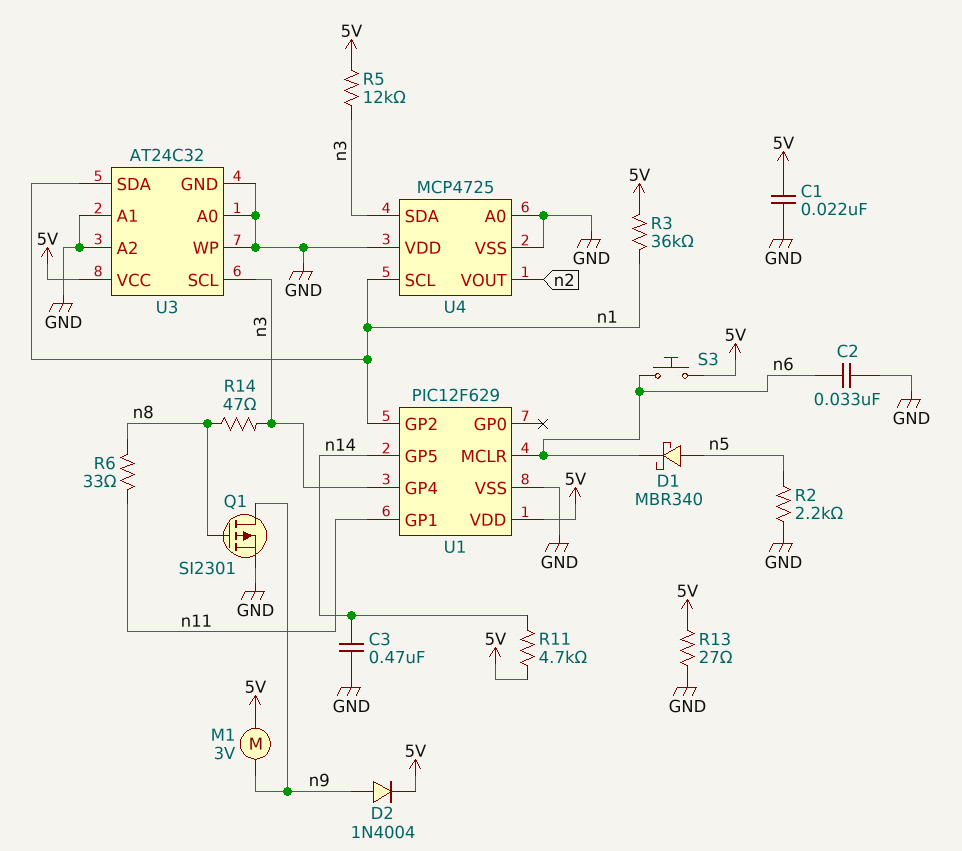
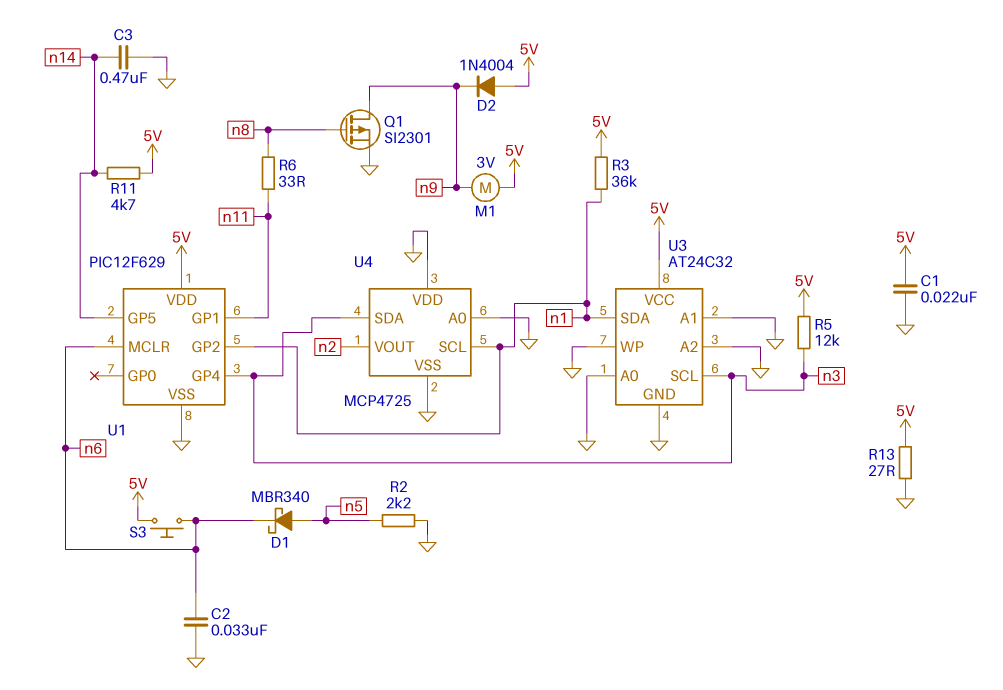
D2: diode 1N4004 (A n9, K 5V) -> diode 1N4004 (A 5V, K n9)
R14: 47 (n3, n8) -> none

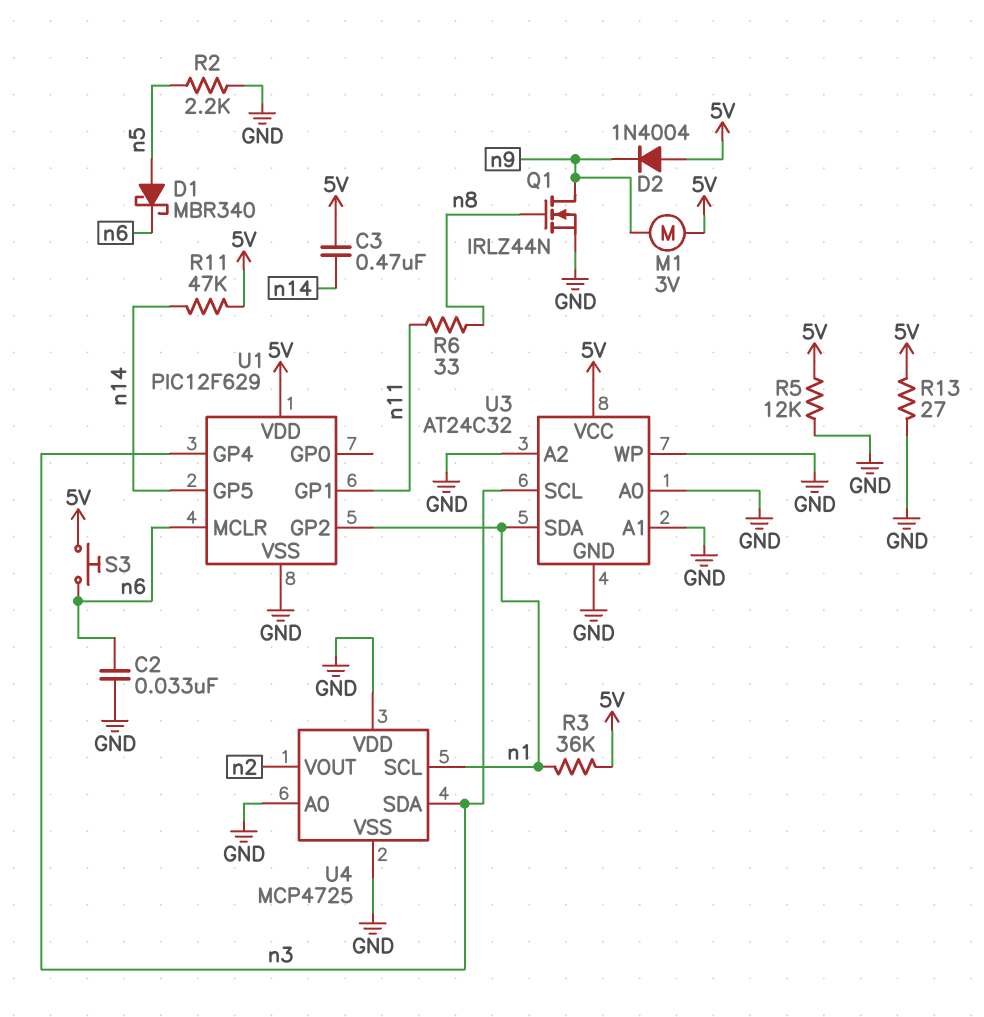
C1: 22nF (5V, GND) -> none
C3: 470nF (GND, n14) -> 470nF (5V, n14)
Q1: PMOS SI2301 (G n8, D n9, S GND) -> NMOS IRLZ44N (G n8, D n9, S GND)
R5: 12k (5V, n3) -> 12k (5V, GND)
R11: 4.7k (5V, n14) -> 47k (5V, n14)

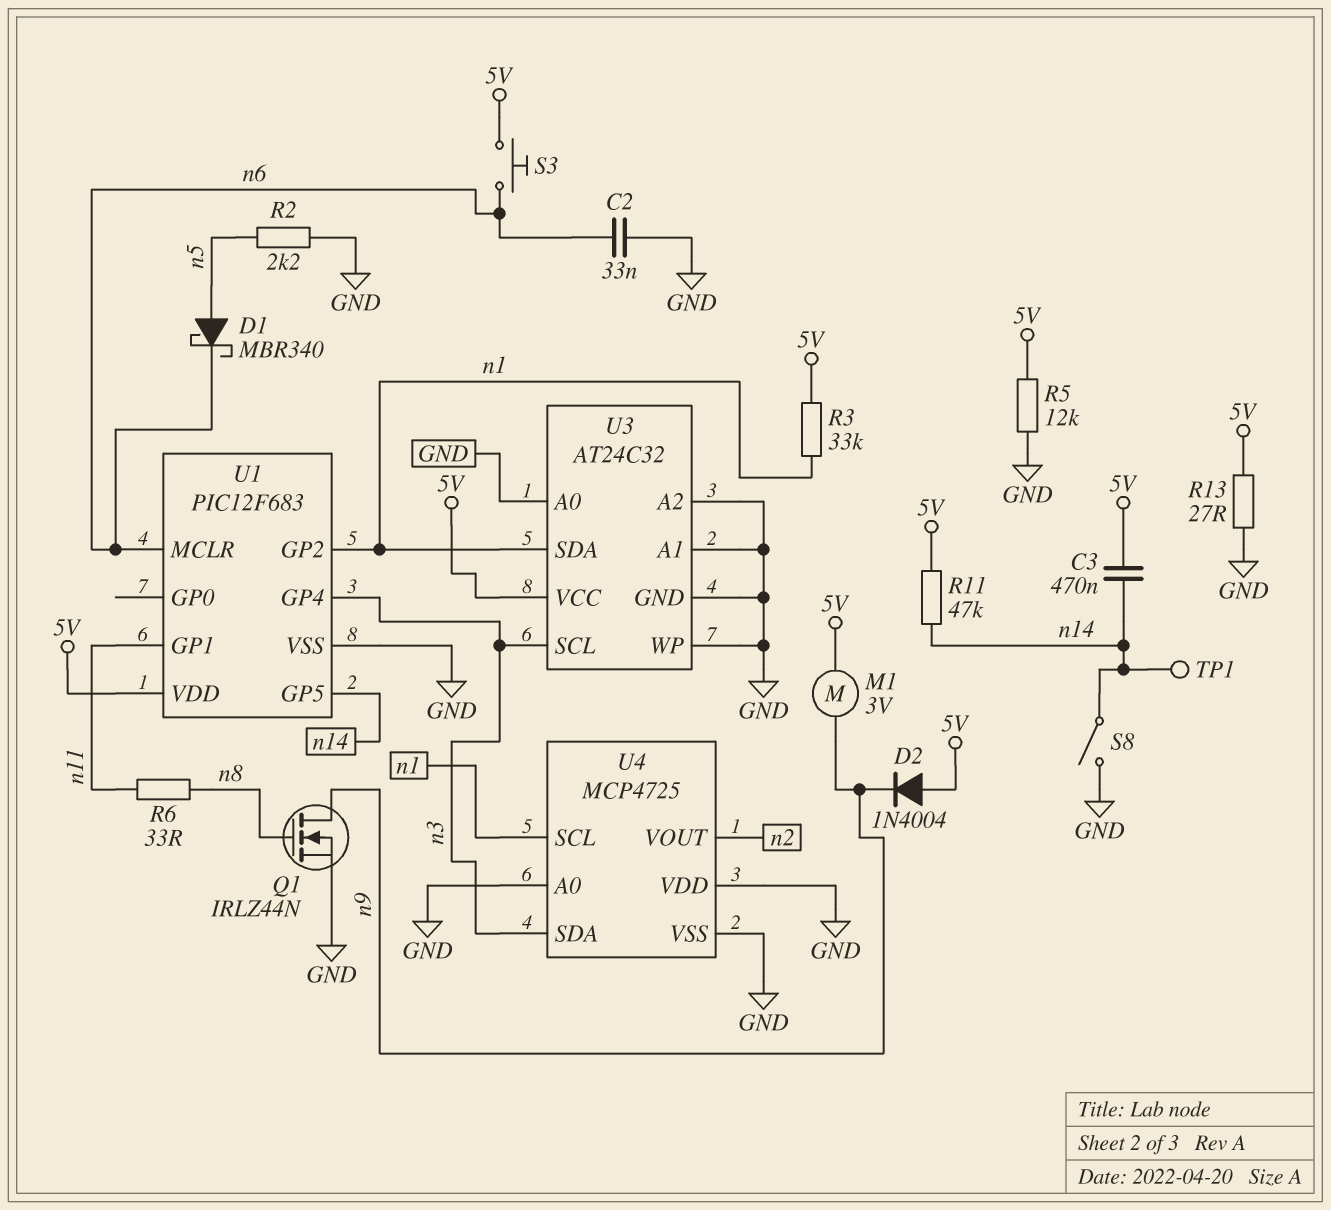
R3: 36k (5V, n1) -> 33k (5V, n1)
S8: none -> switch (GND, n14)
TP1: none -> test point (n14)
U1: PIC12F629 -> PIC12F683

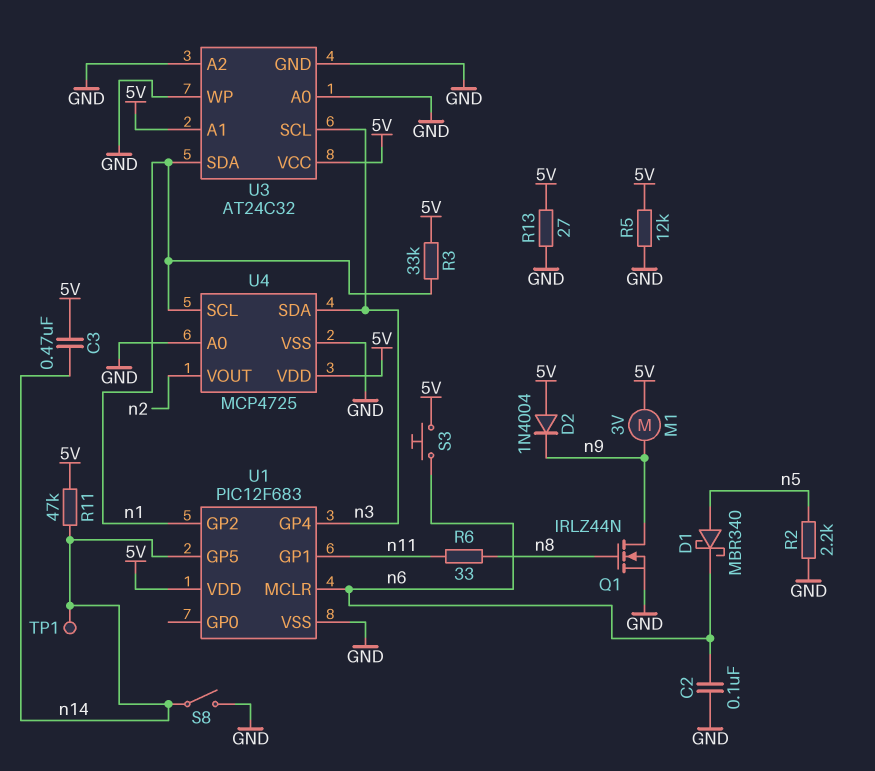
C2: 33nF (GND, n6) -> 100nF (GND, n6)
U3 pin A1: GND -> 5V
U4 pin VDD: GND -> 5V

